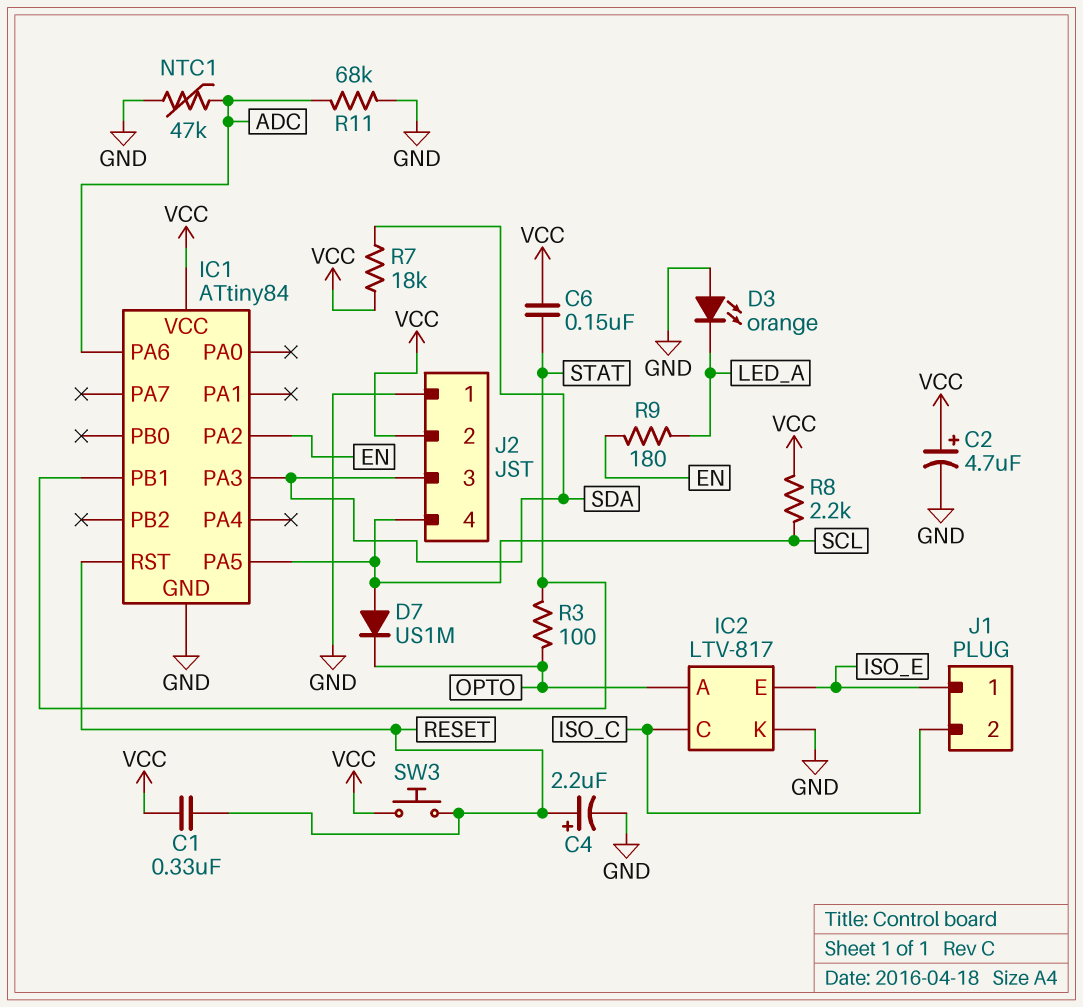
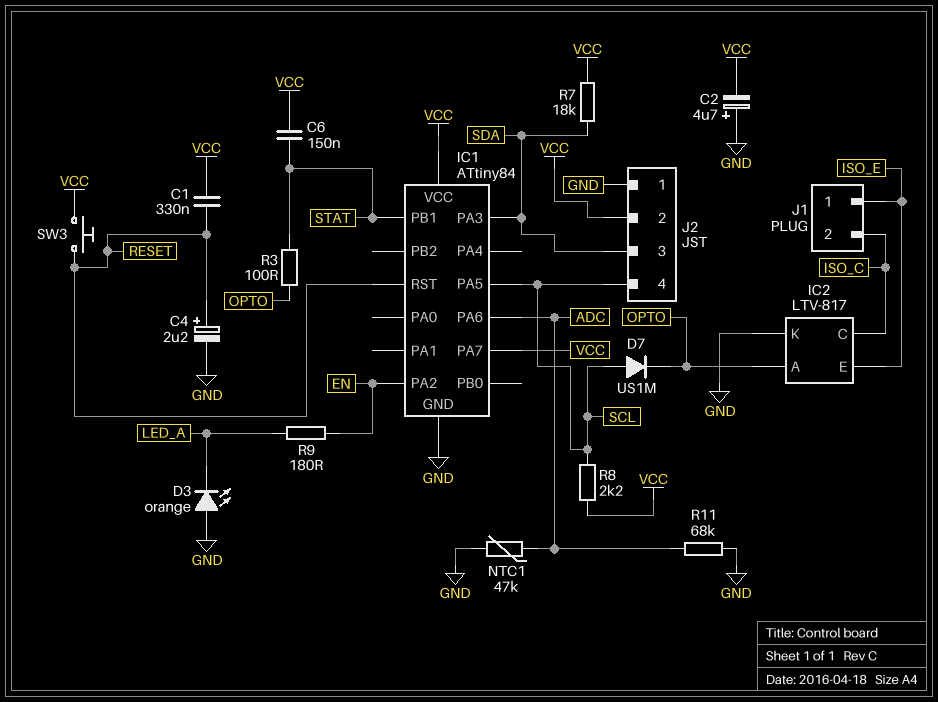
C2: 4.7uF (plus VCC, minus GND) -> 4.7uF (plus GND, minus VCC)
IC1 pin PA7: none -> VCC

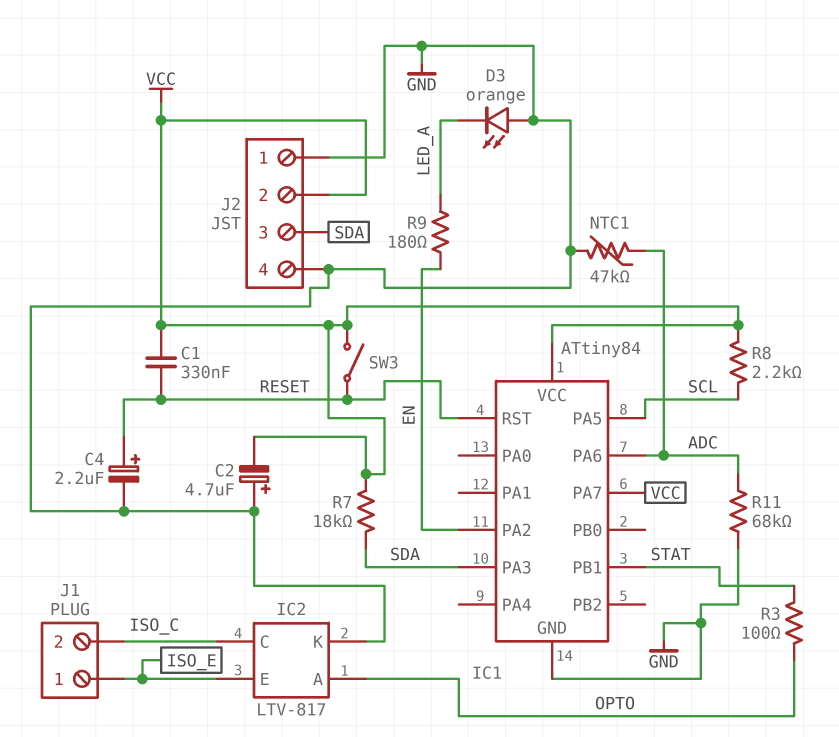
C6: 150nF (STAT, VCC) -> none
D7: diode US1M (A SCL, K OPTO) -> none
J2 pin 4: SCL -> GND
SW3: button (RESET, VCC) -> switch (RESET, VCC)

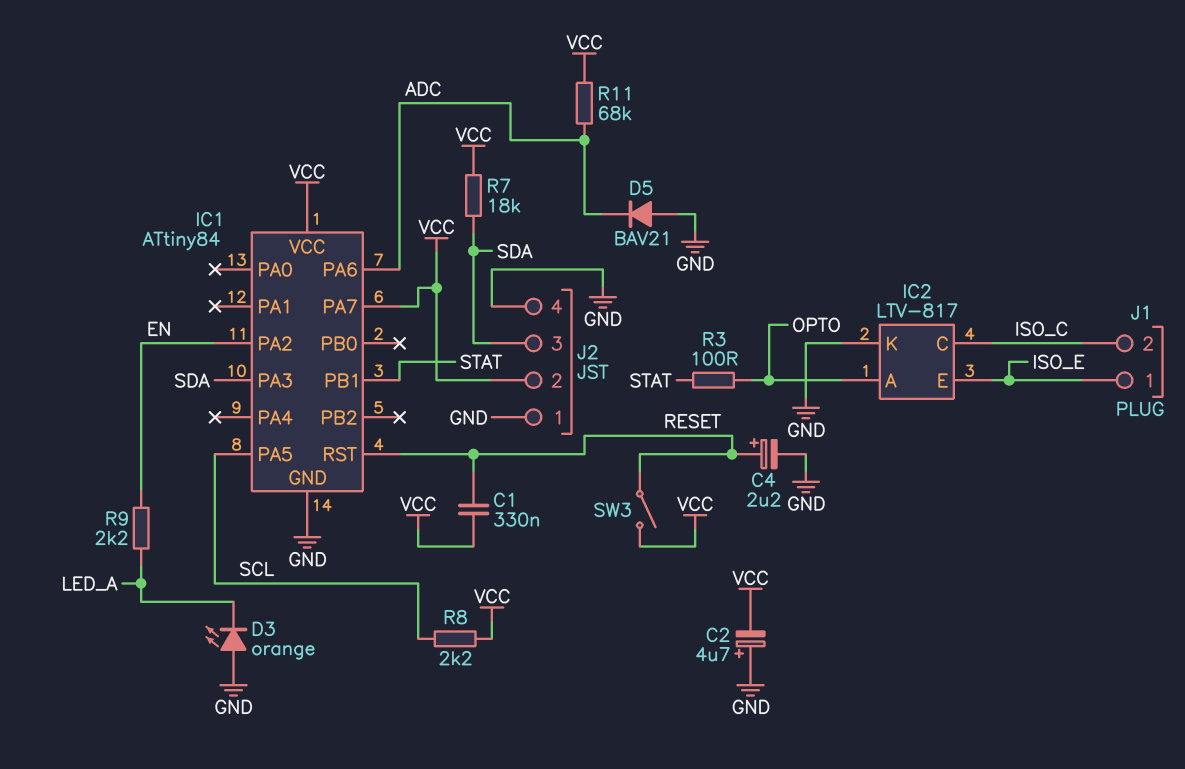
D5: none -> diode BAV21 (A GND, K ADC)
NTC1: 47k (ADC, GND) -> none
R9: 180 (EN, LED_A) -> 2.2k (EN, LED_A)
R11: 68k (ADC, GND) -> 68k (ADC, VCC)

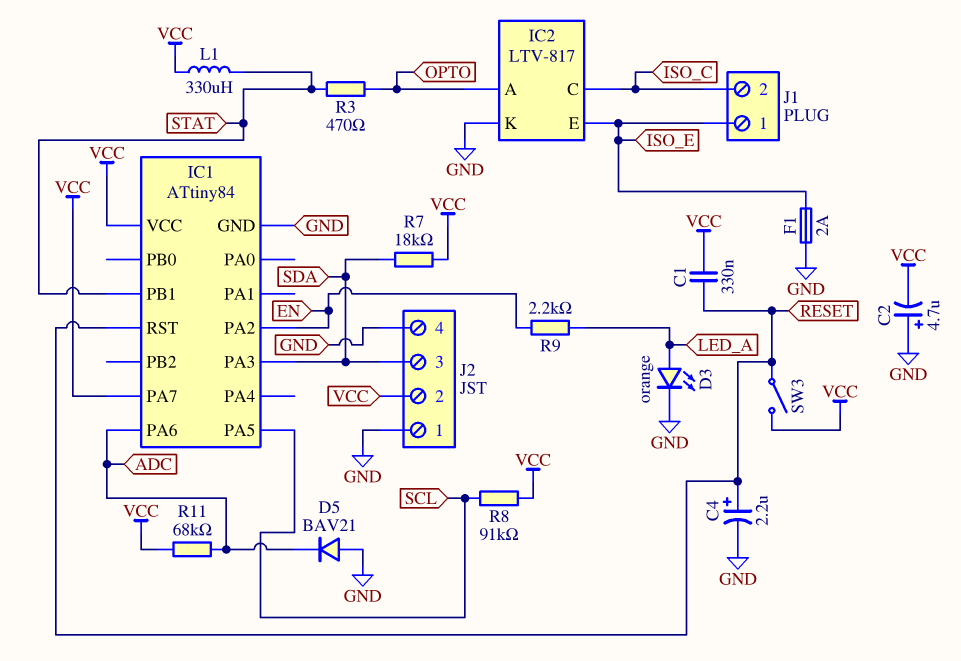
D3: LED orange (A GND, K LED_A) -> LED orange (A LED_A, K GND)
F1: none -> 2A (GND, ISO_E)
L1: none -> 330uH (STAT, VCC)
R3: 100 (OPTO, STAT) -> 470 (OPTO, STAT)
R8: 2.2k (SCL, VCC) -> 91k (SCL, VCC)

